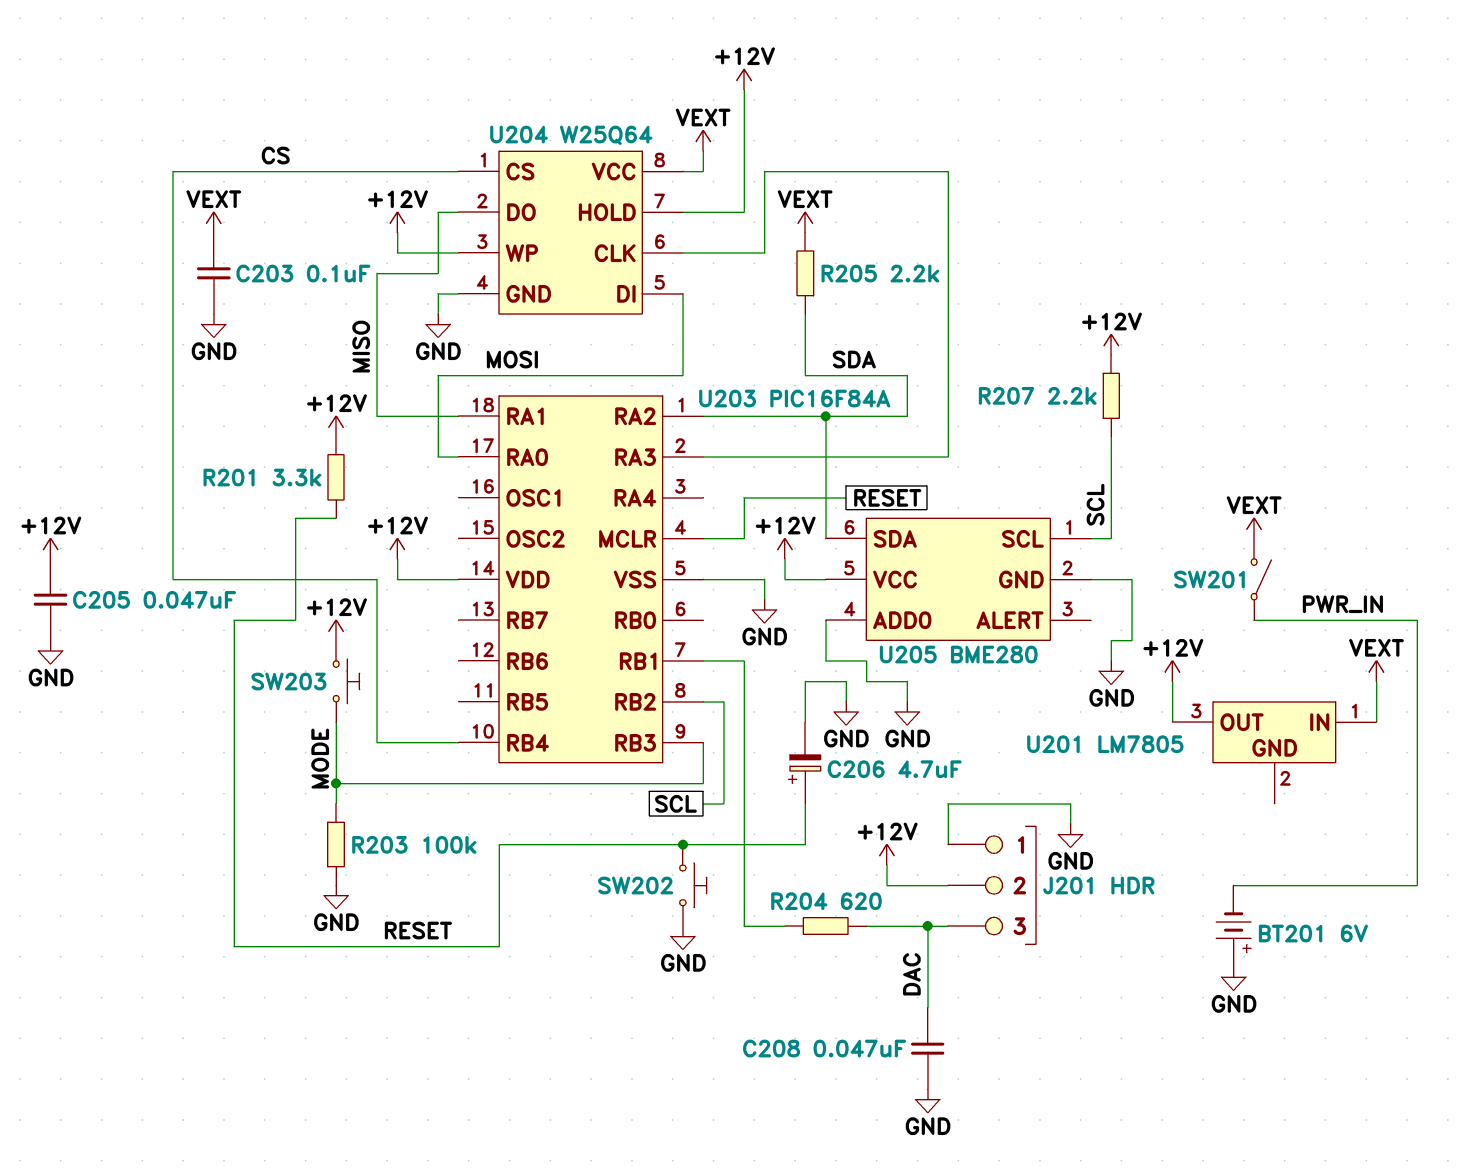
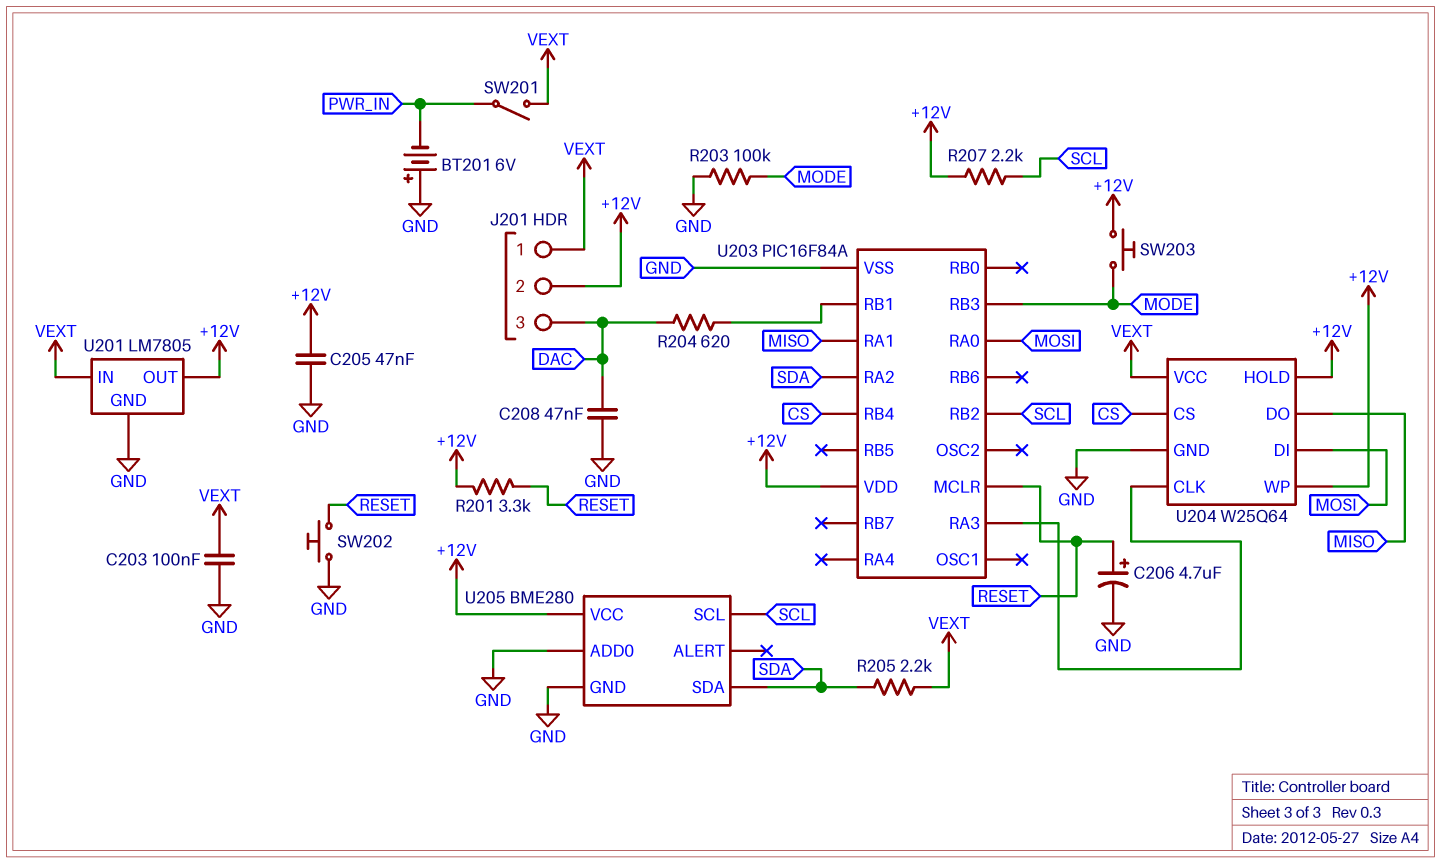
J201 pin 1: GND -> VEXT
U201 pin GND: none -> GND

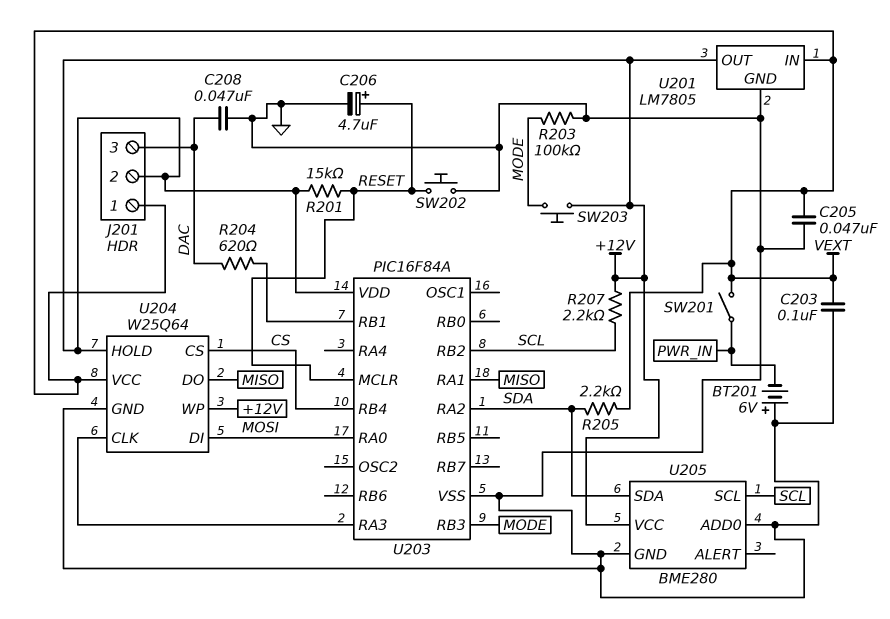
C205: 47nF (+12V, GND) -> 47nF (GND, VEXT)
R201: 3.3k (+12V, RESET) -> 15k (+12V, RESET)

